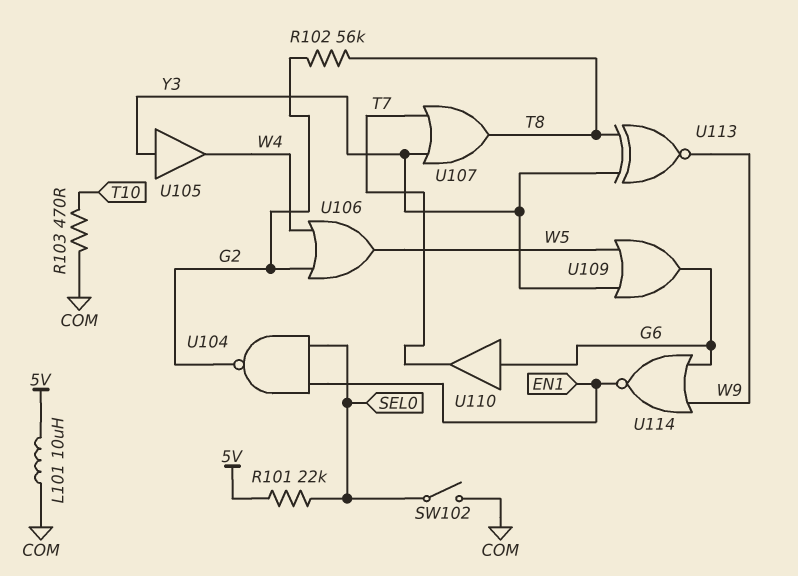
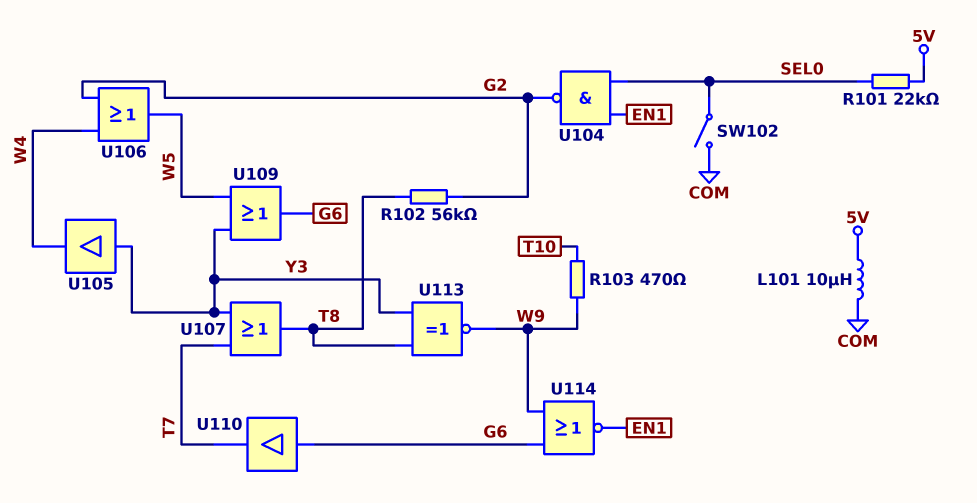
R103: 470 (COM, T10) -> 470 (T10, W9)

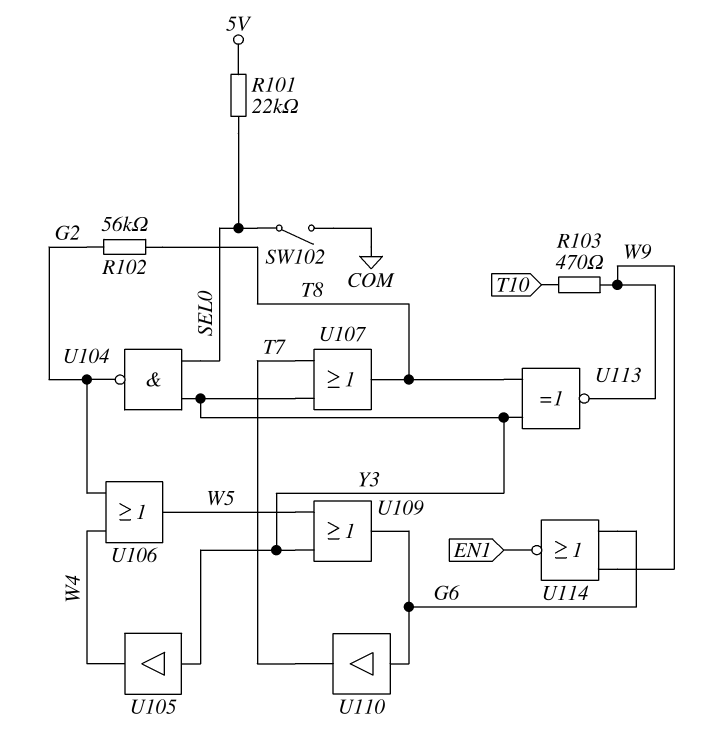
L101: 10uH (5V, COM) -> none
U104: NAND (in EN1, in SEL0, out G2) -> NAND (in SEL0, in Y3, out G2)

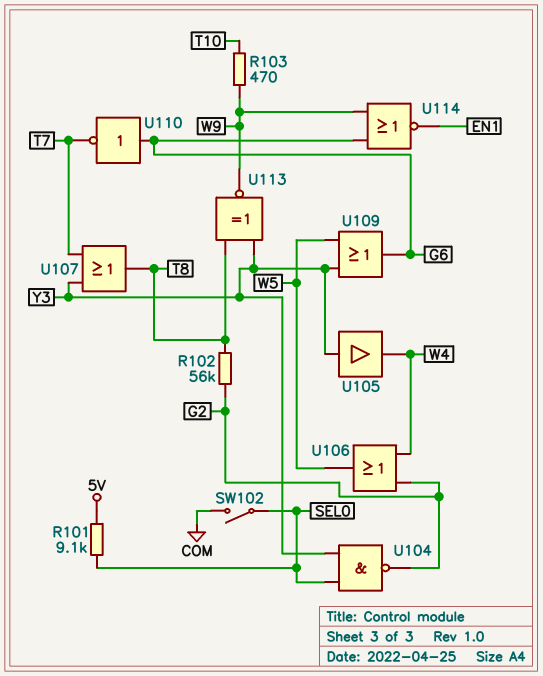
R101: 22k (5V, SEL0) -> 9.1k (5V, SEL0)
U110: buffer (in G6, out T7) -> NOT (in G6, out T7)

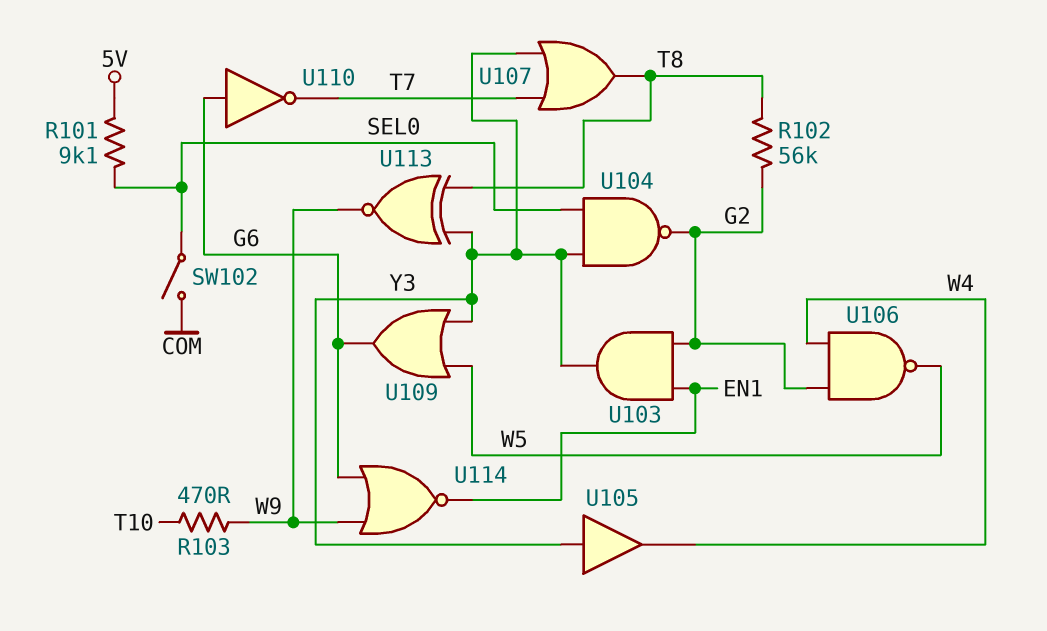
U103: none -> AND (in EN1, in G2, out Y3)
U106: OR (in G2, in W4, out W5) -> NAND (in G2, in W4, out W5)

